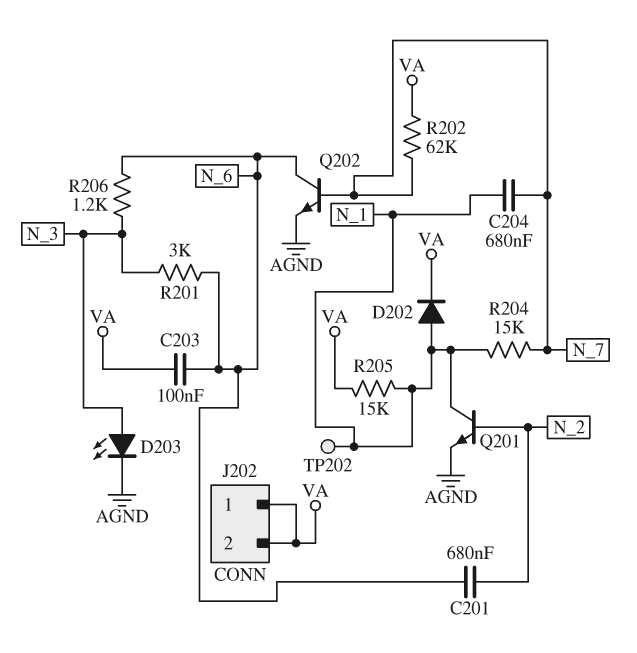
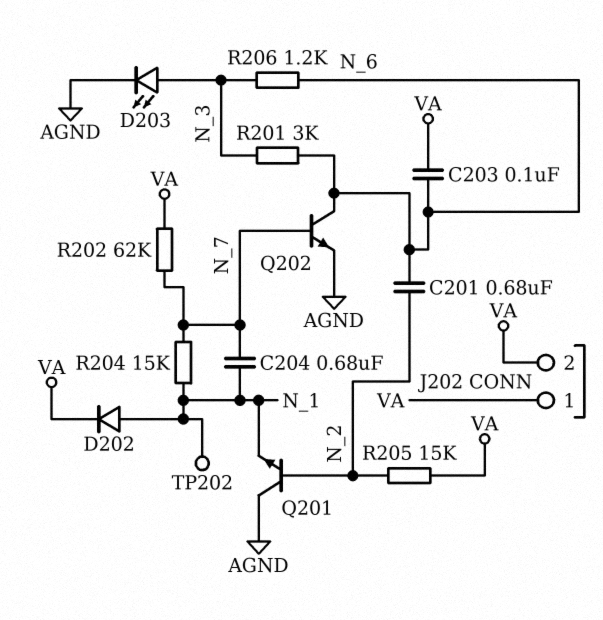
Q201: NPN (B N_2, C N_1, E AGND) -> NPN (B N_2, C AGND, E N_1)
R205: 15k (N_1, VA) -> 15k (N_2, VA)

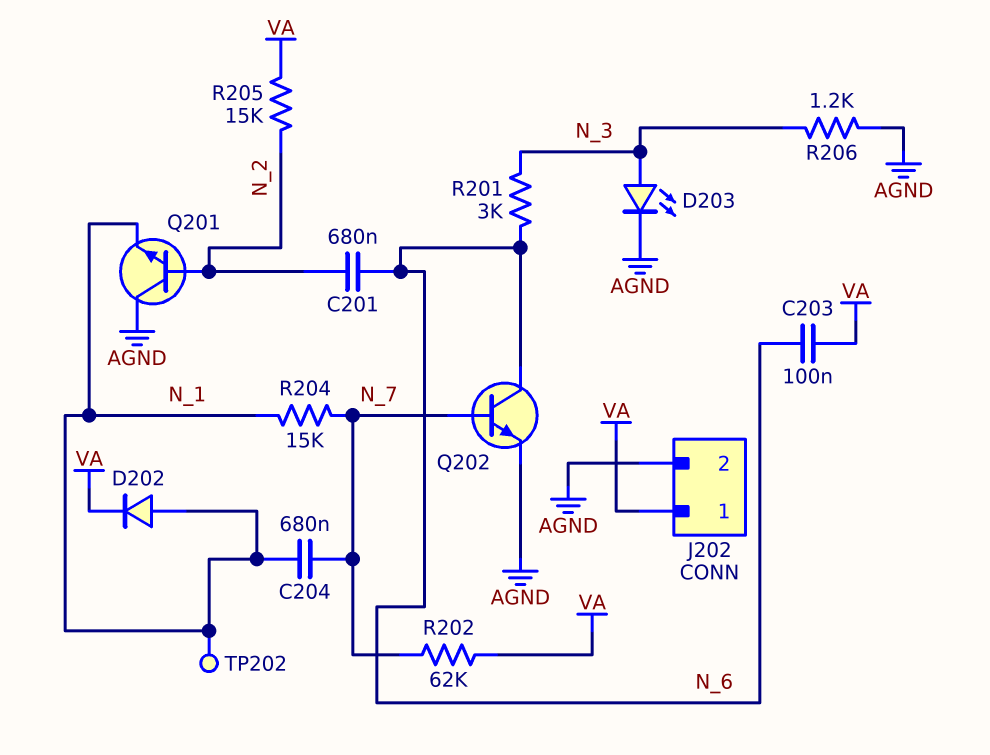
J202 pin 2: VA -> AGND
R206: 1.2k (N_3, N_6) -> 1.2k (AGND, N_3)

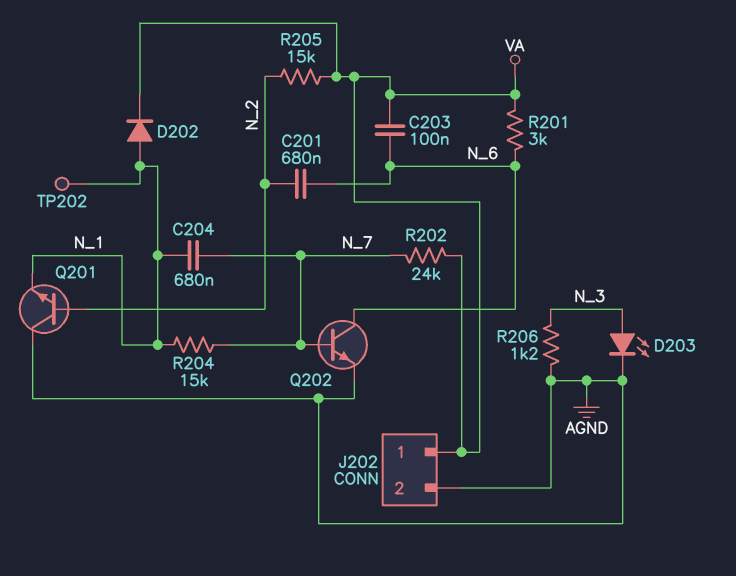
R201: 3k (N_3, N_6) -> 3k (N_6, VA)
R202: 62k (N_7, VA) -> 24k (N_7, VA)

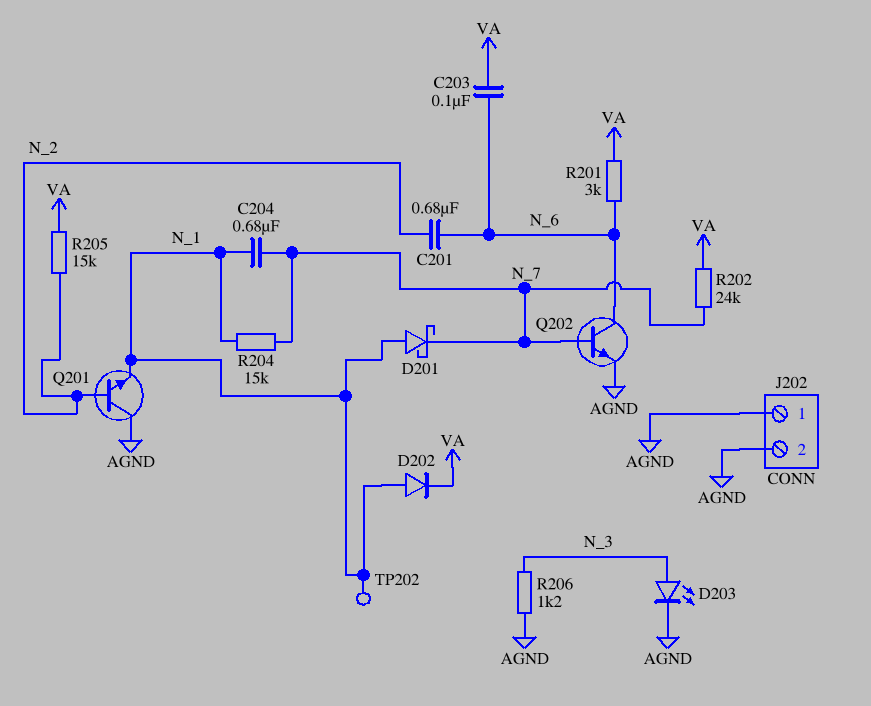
D201: none -> schottky (A N_1, K N_7)
J202 pin 1: VA -> AGND

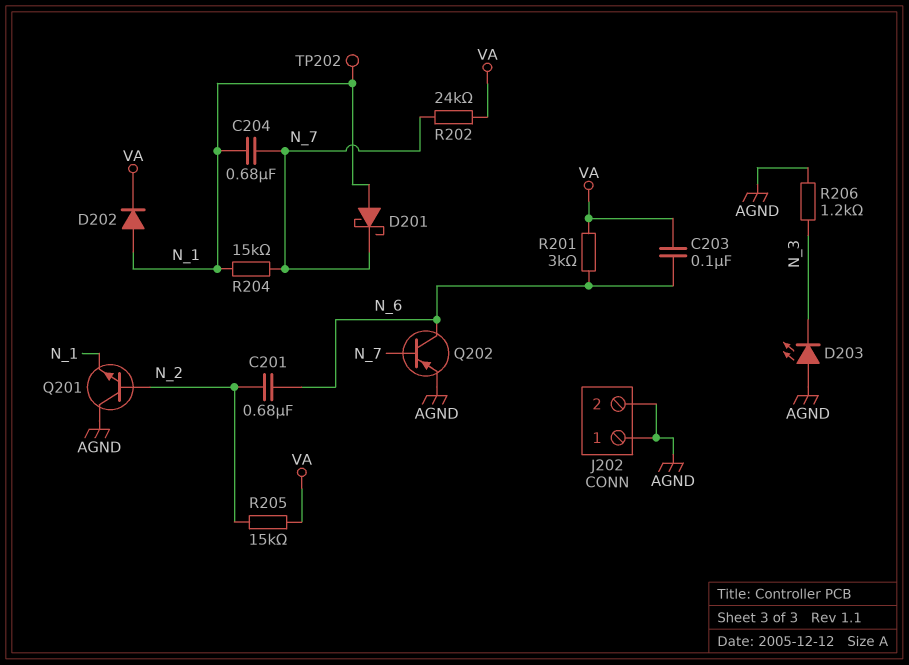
D203: LED (A N_3, K AGND) -> LED (A AGND, K N_3)
Q202: NPN (B N_7, C N_6, E AGND) -> PNP (B N_7, C N_6, E AGND)

